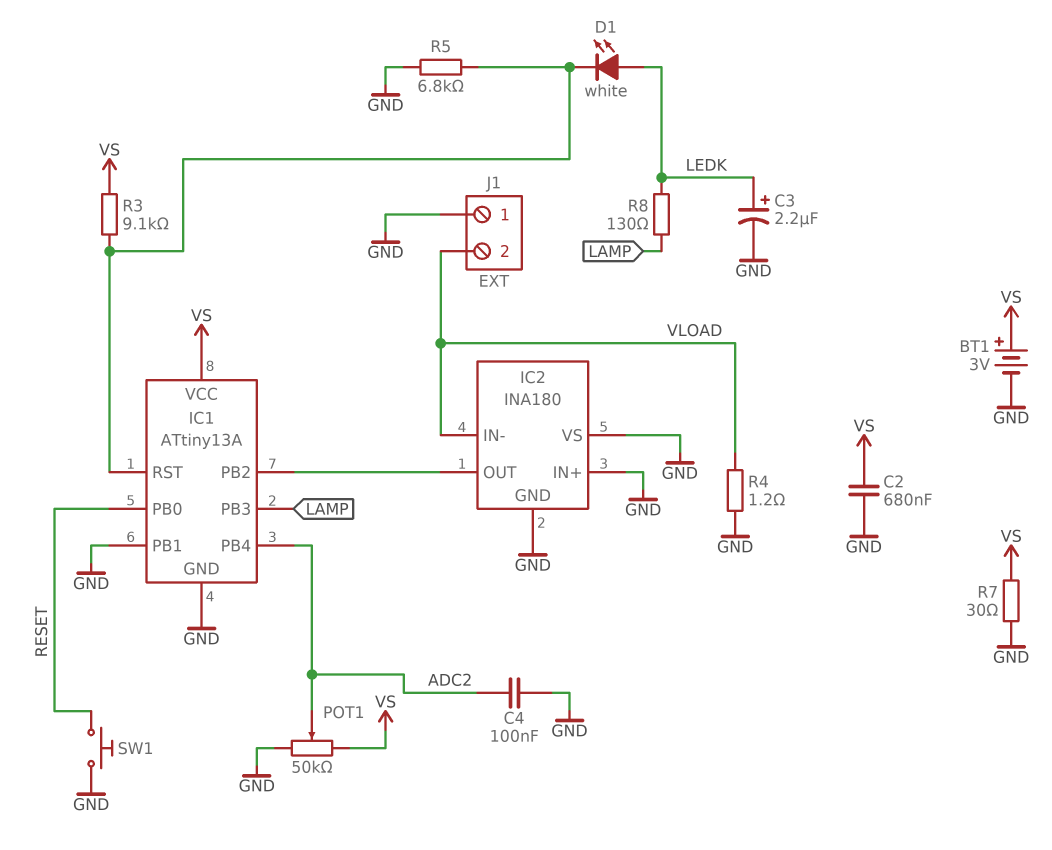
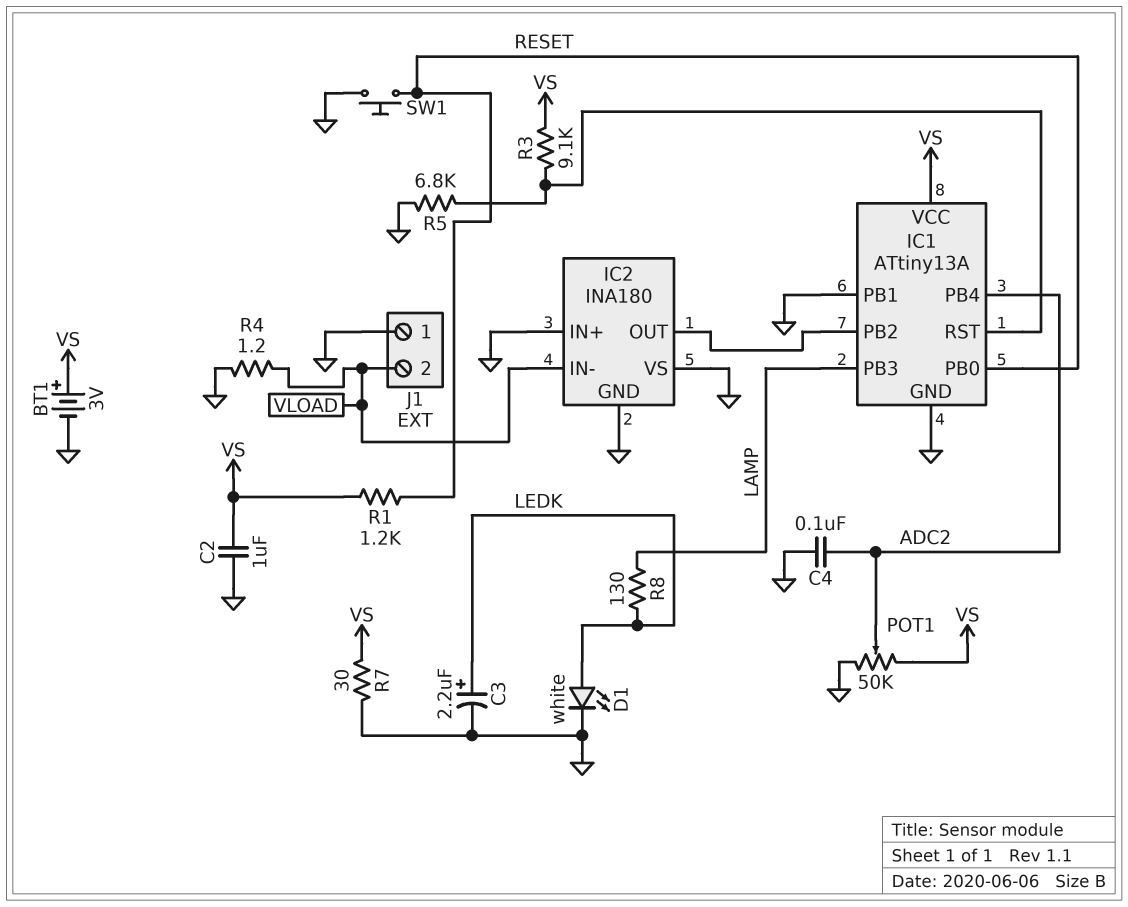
C2: 680nF (GND, VS) -> 1uF (GND, VS)
D1: LED white (A LEDK, K IC1/RST) -> LED white (A LEDK, K GND)
R1: none -> 1.2k (RESET, VS)

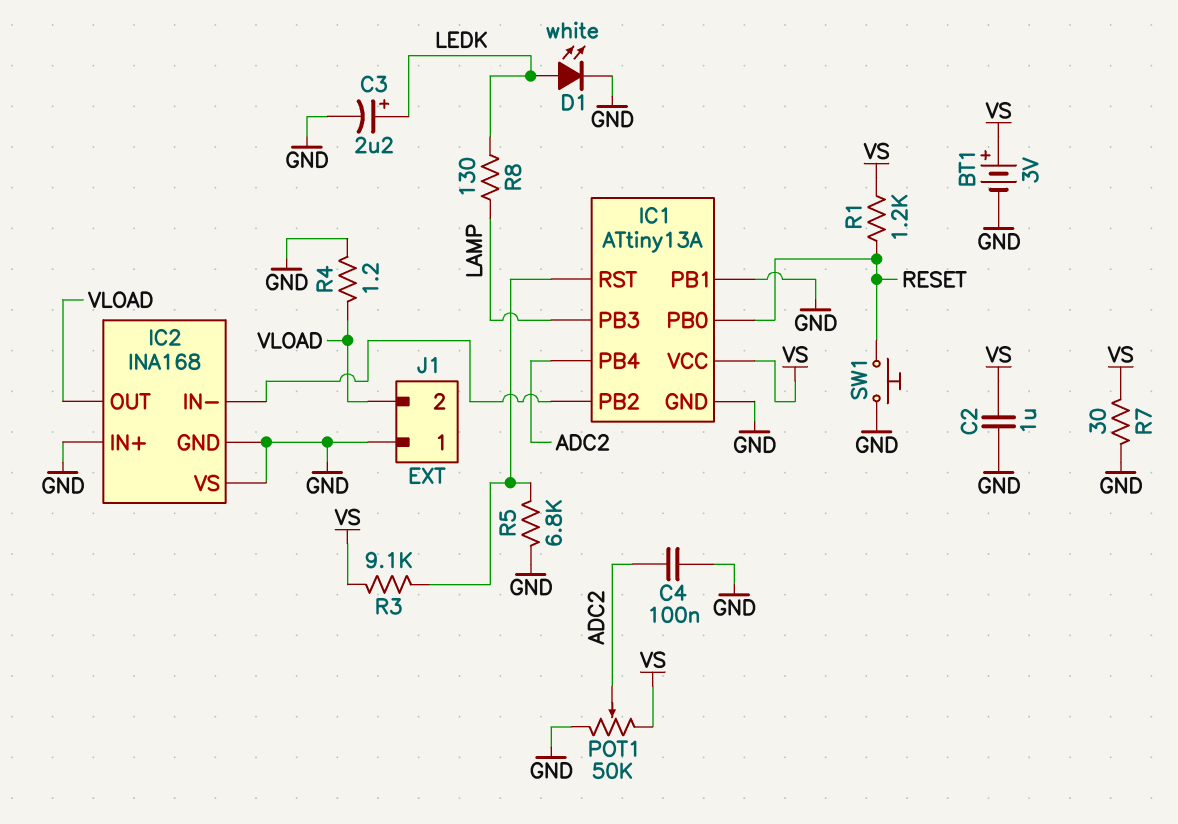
IC2: INA180 -> INA168
IC2 pin IN-: VLOAD -> IC1/PB2
IC2 pin OUT: IC1/PB2 -> VLOAD

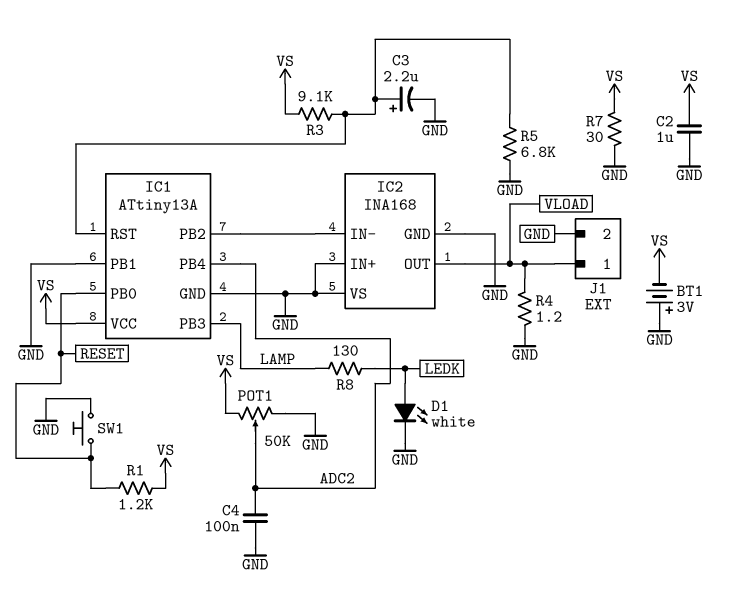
BT1: 3V (plus VS, minus GND) -> 3V (plus GND, minus VS)
C3: 2.2uF (plus LEDK, minus GND) -> 2.2uF (plus IC1/RST, minus GND)
J1 pin 1: GND -> VLOAD
J1 pin 2: VLOAD -> GND

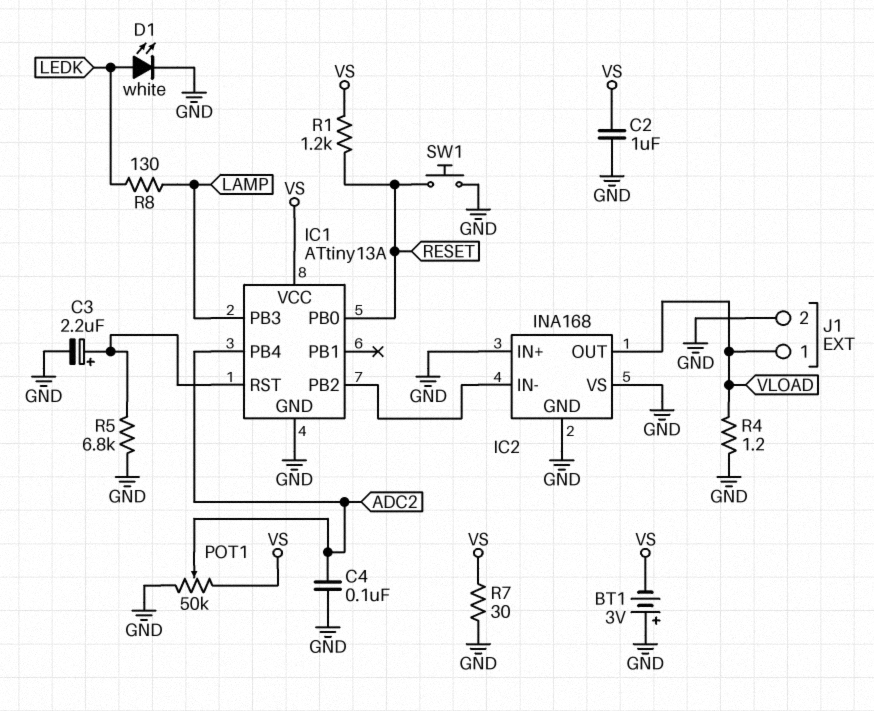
IC1 pin PB1: GND -> none
R3: 9.1k (IC1/RST, VS) -> none

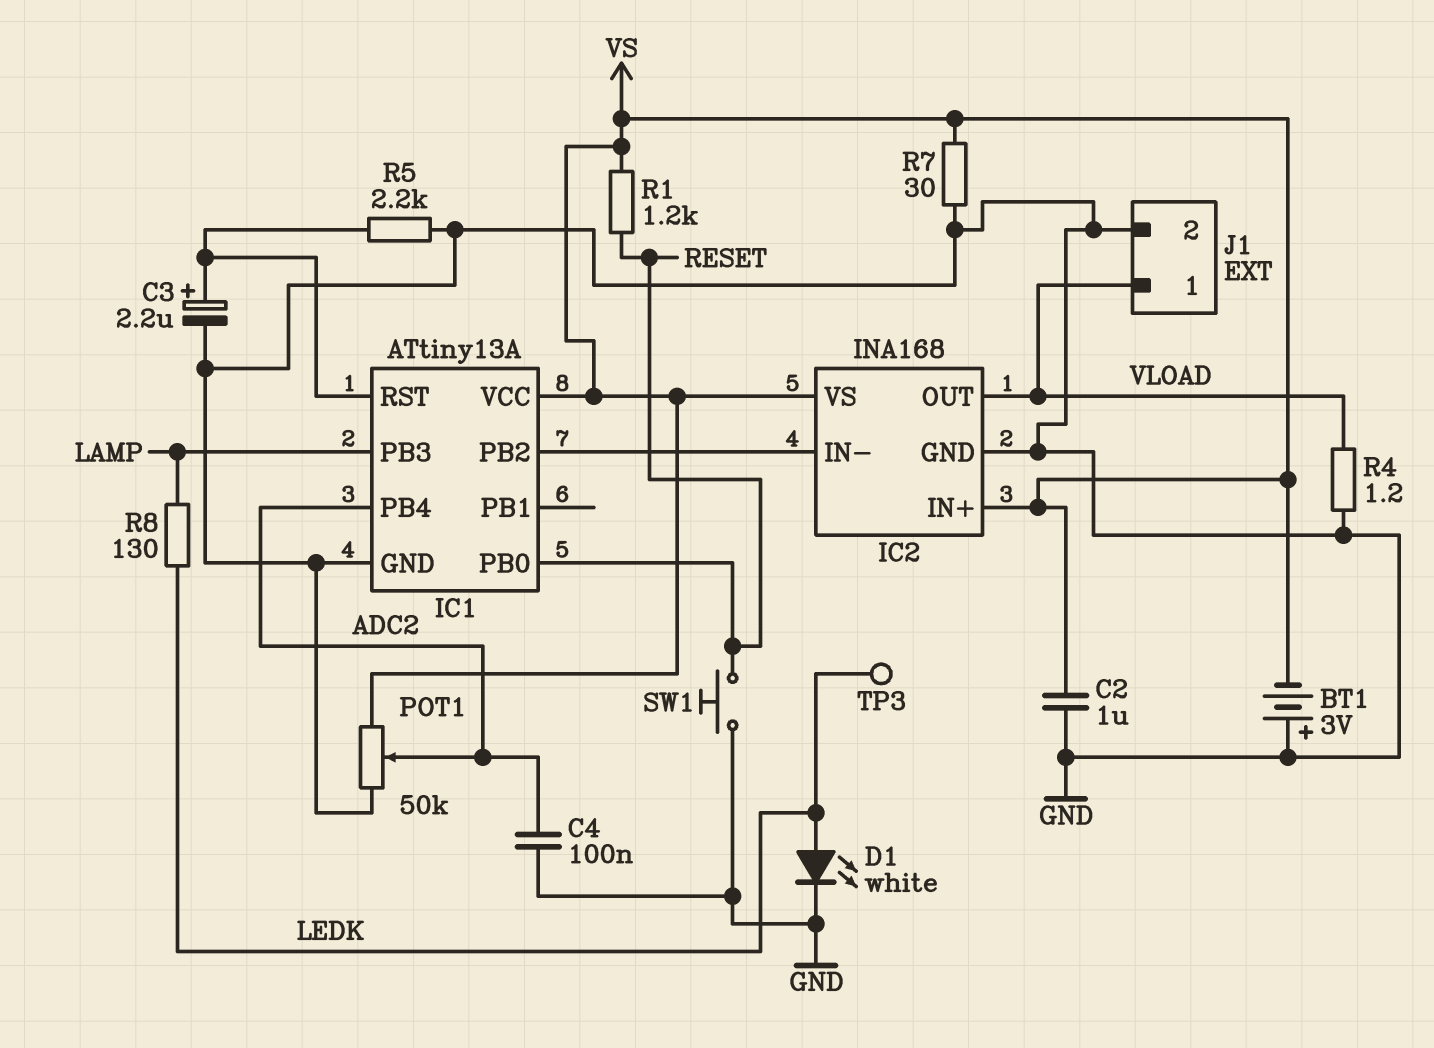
IC2 pin IN+: GND -> VS
IC2 pin VS: GND -> VS
R5: 6.8k (GND, IC1/RST) -> 2.2k (GND, IC1/RST)
TP3: none -> test point (LEDK)

